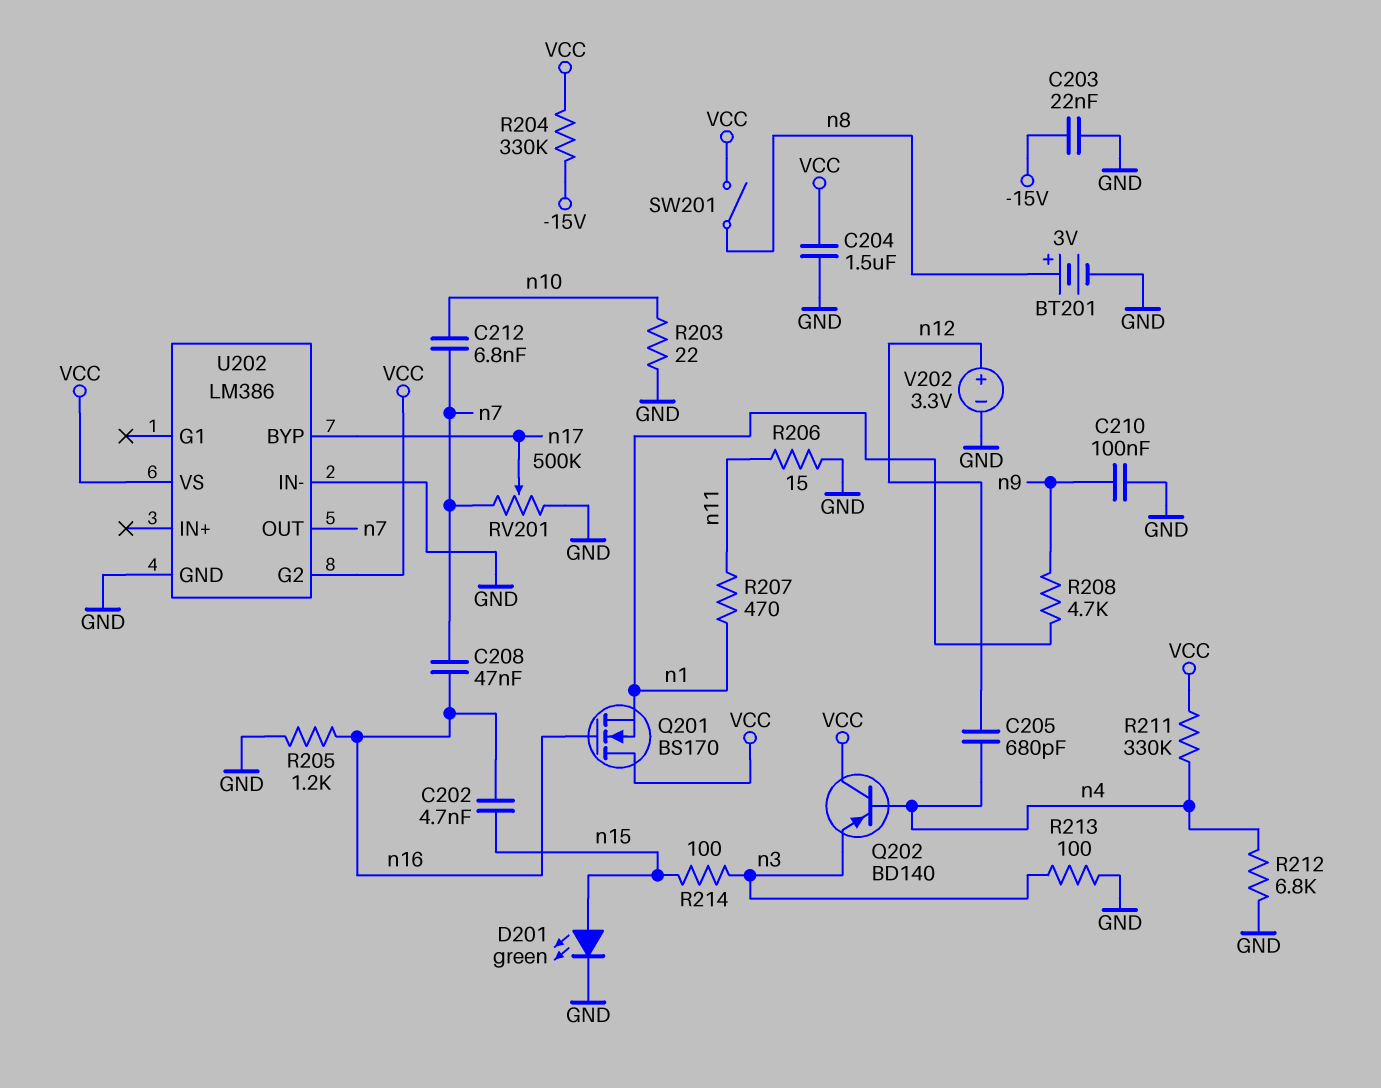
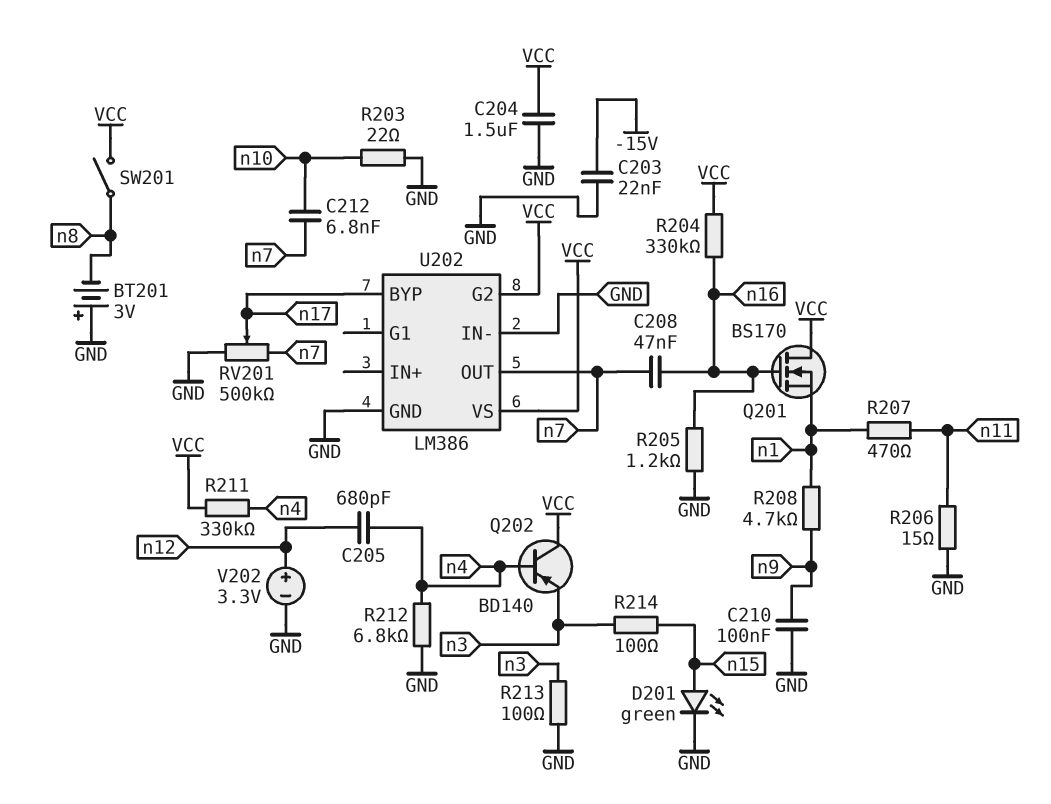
BT201: 3V (plus n8, minus GND) -> 3V (plus GND, minus n8)
C202: 4.7nF (n15, n16) -> none
R204: 330k (-15V, VCC) -> 330k (VCC, n16)

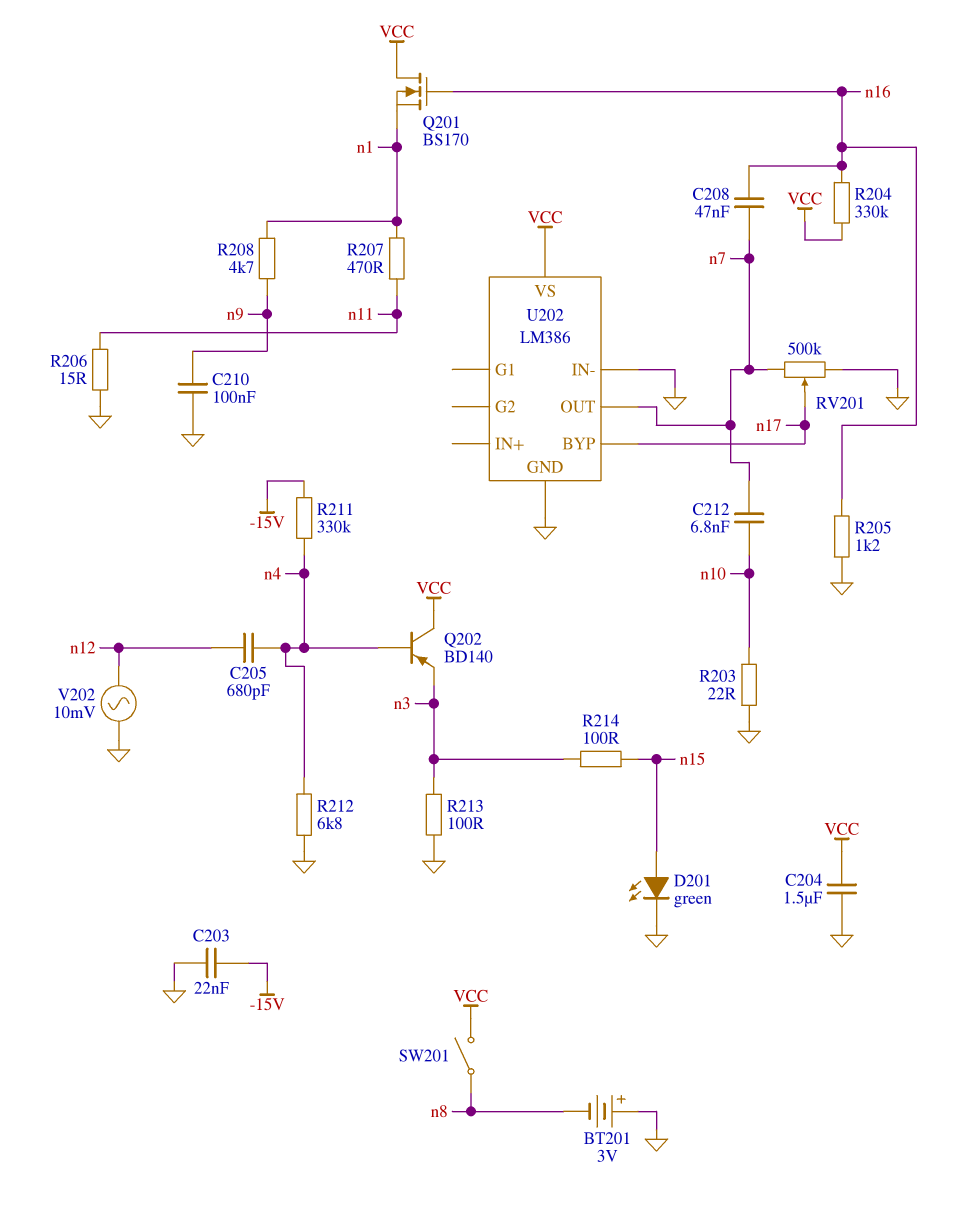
R211: 330k (VCC, n4) -> 330k (-15V, n4)
U202 pin G2: VCC -> none
V202: 3.3V (plus n12, minus GND) -> AC 10mV (GND, n12)

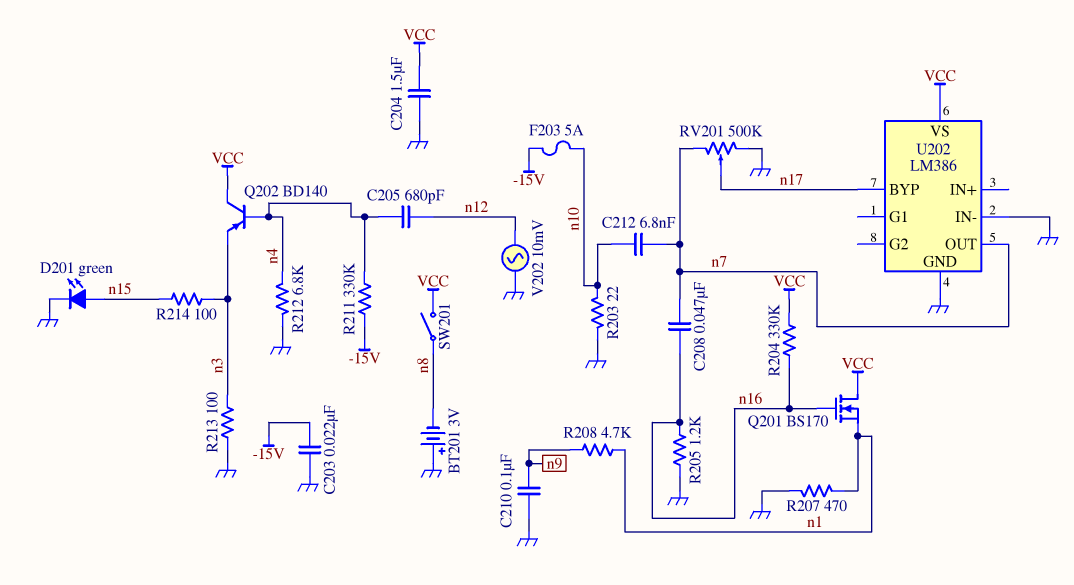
F203: none -> 5A (-15V, n10)
R206: 15 (GND, n11) -> none
R207: 470 (n1, n11) -> 470 (GND, n1)

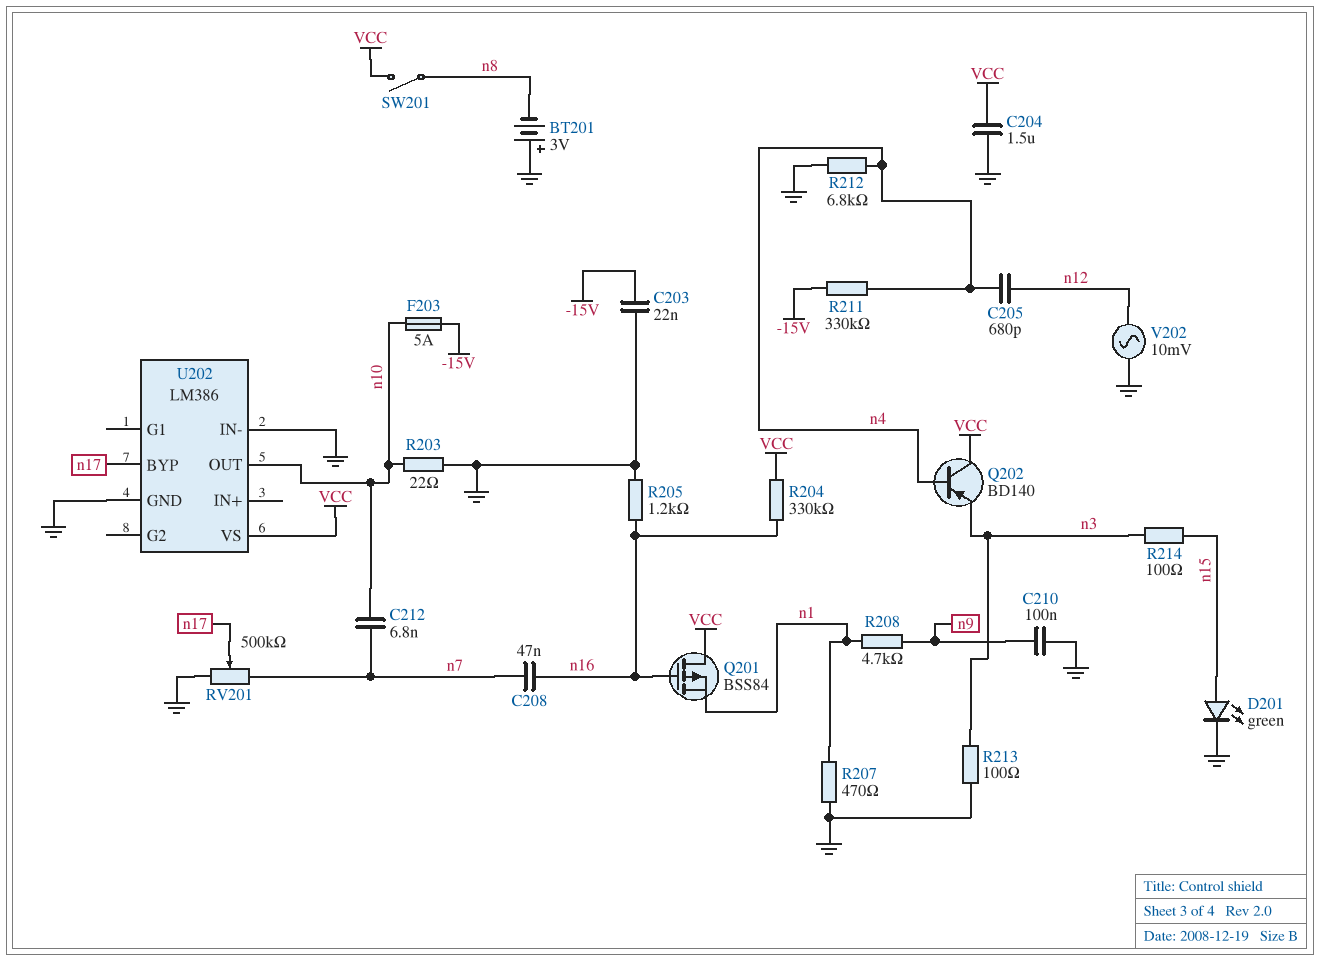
Q201: NMOS BS170 (G n16, D VCC, S n1) -> PMOS BSS84 (G n16, D VCC, S n1)
U202 pin OUT: n7 -> n10

